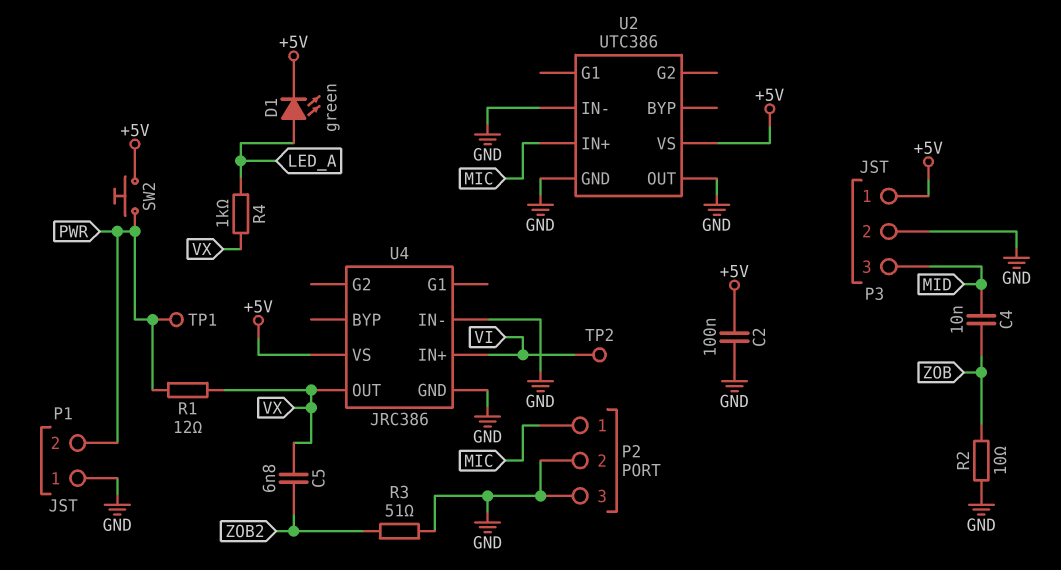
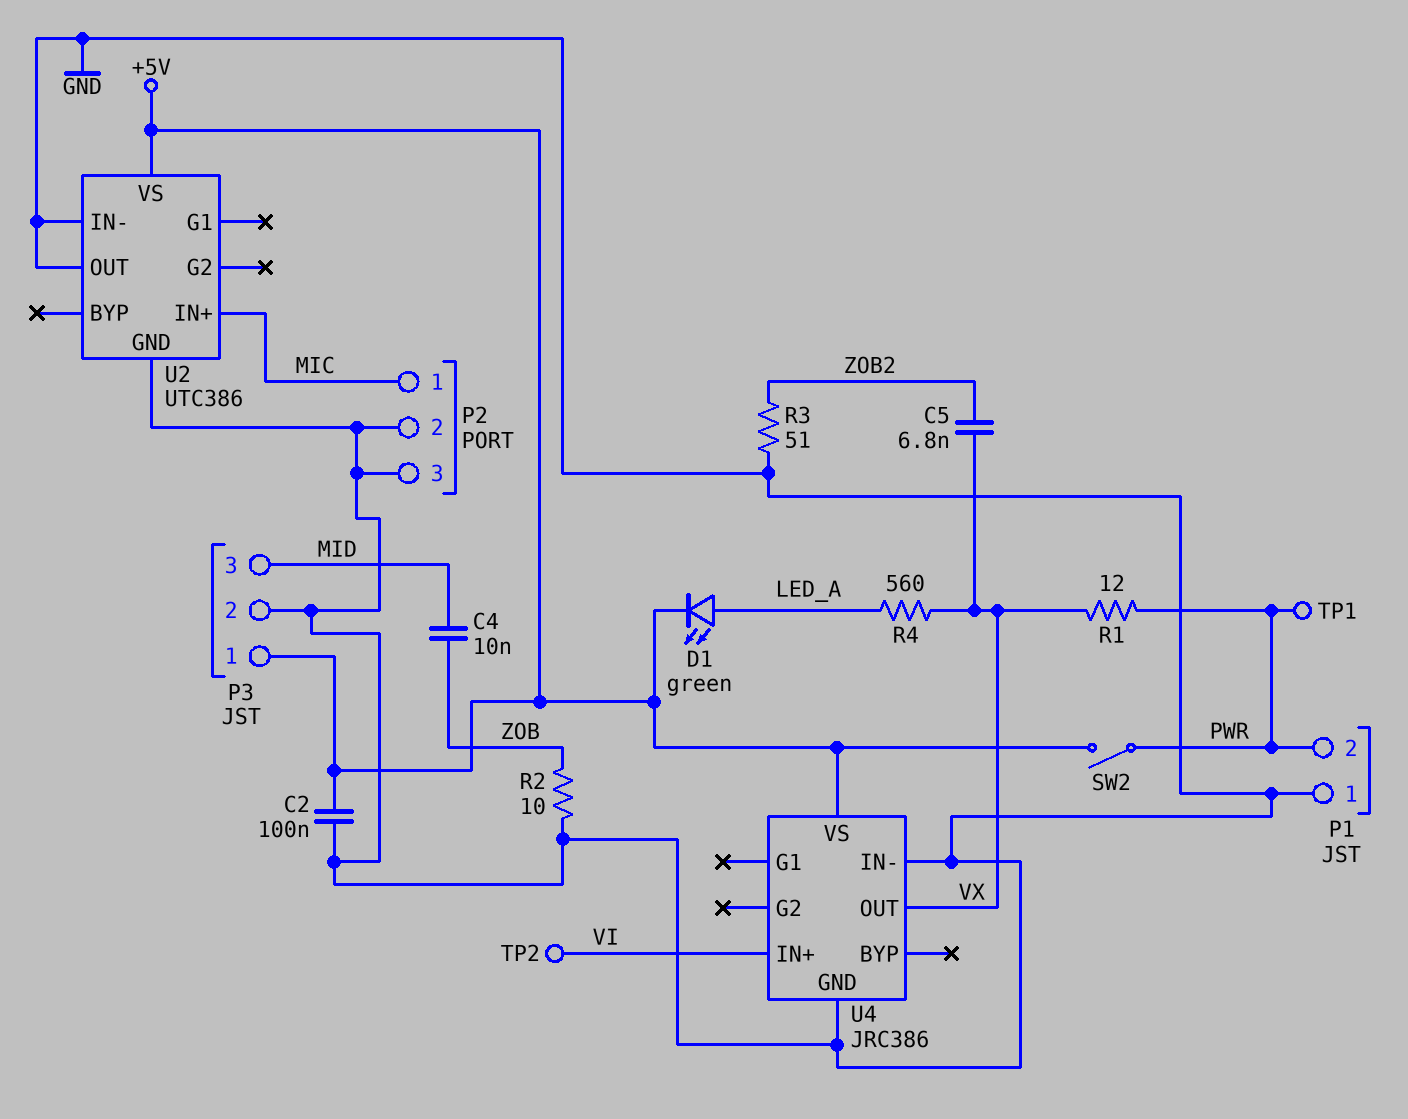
R4: 1k (LED_A, VX) -> 560 (LED_A, VX)
SW2: button (+5V, PWR) -> switch (+5V, PWR)

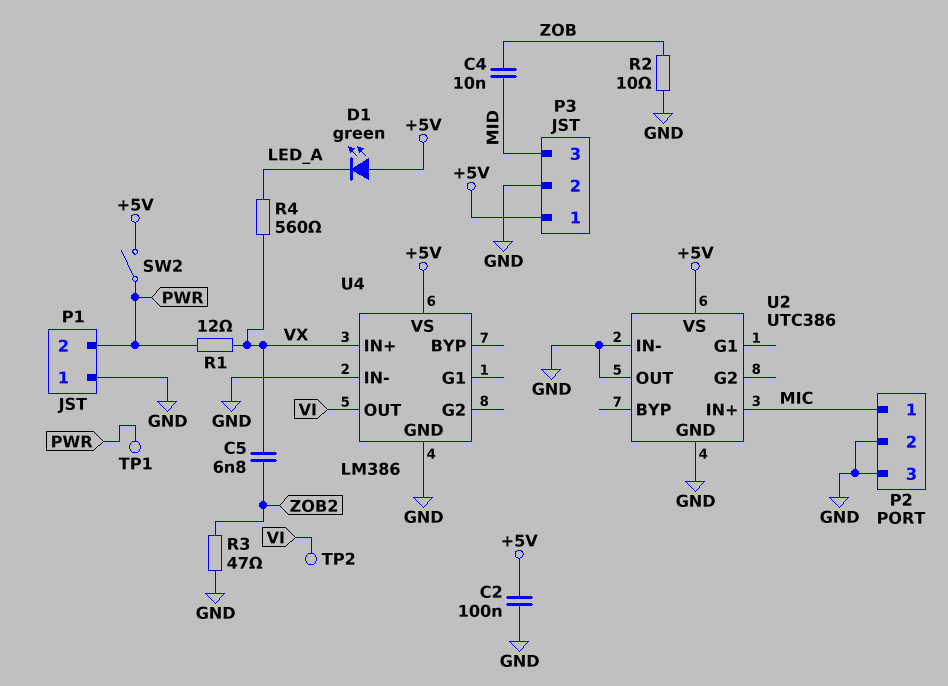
D1: LED green (A LED_A, K +5V) -> LED green (A +5V, K LED_A)
R3: 51 (GND, ZOB2) -> 47 (GND, ZOB2)
U4: JRC386 -> LM386
U4 pin IN+: VI -> VX
U4 pin OUT: VX -> VI

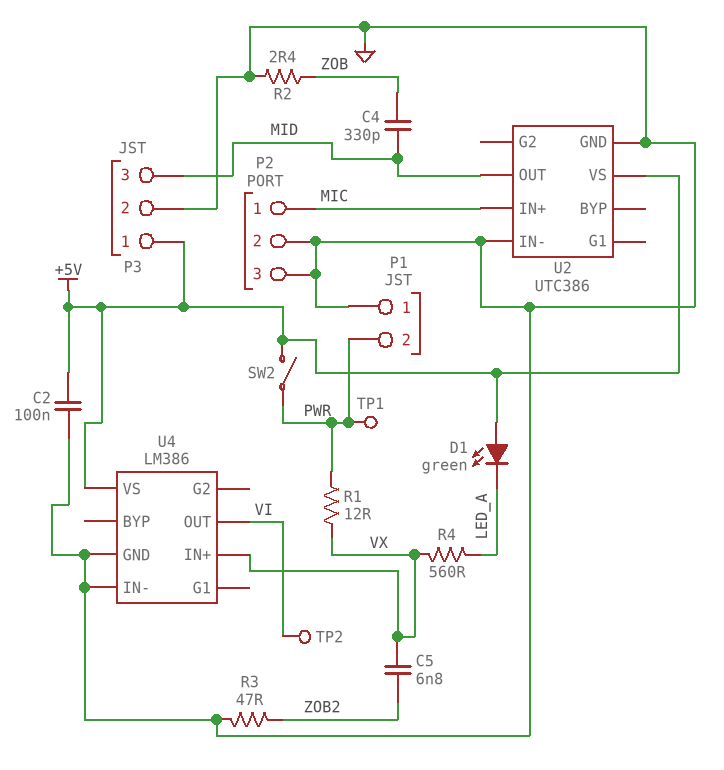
C4: 10nF (MID, ZOB) -> 330pF (MID, ZOB)
R2: 10 (GND, ZOB) -> 2.4 (GND, ZOB)
U2 pin OUT: GND -> MID

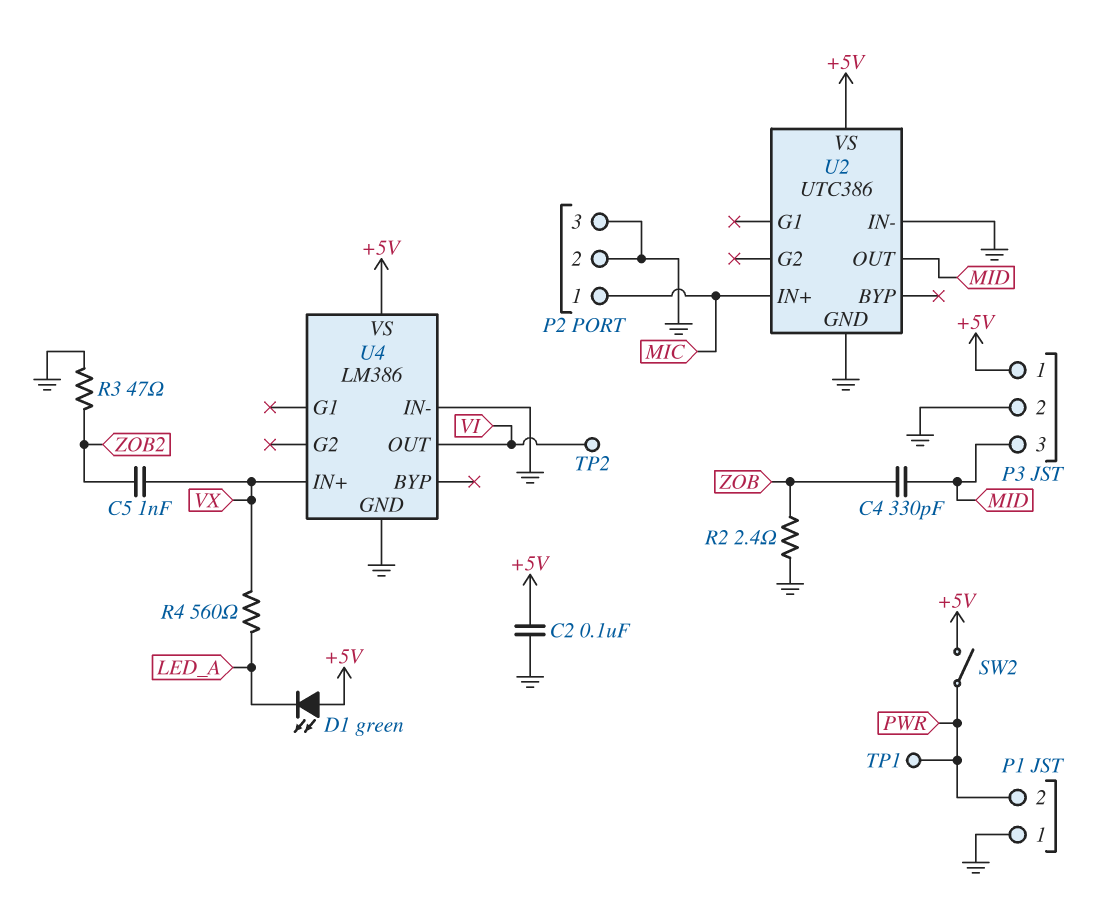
C5: 6.8nF (VX, ZOB2) -> 1nF (VX, ZOB2)
R1: 12 (PWR, VX) -> none

